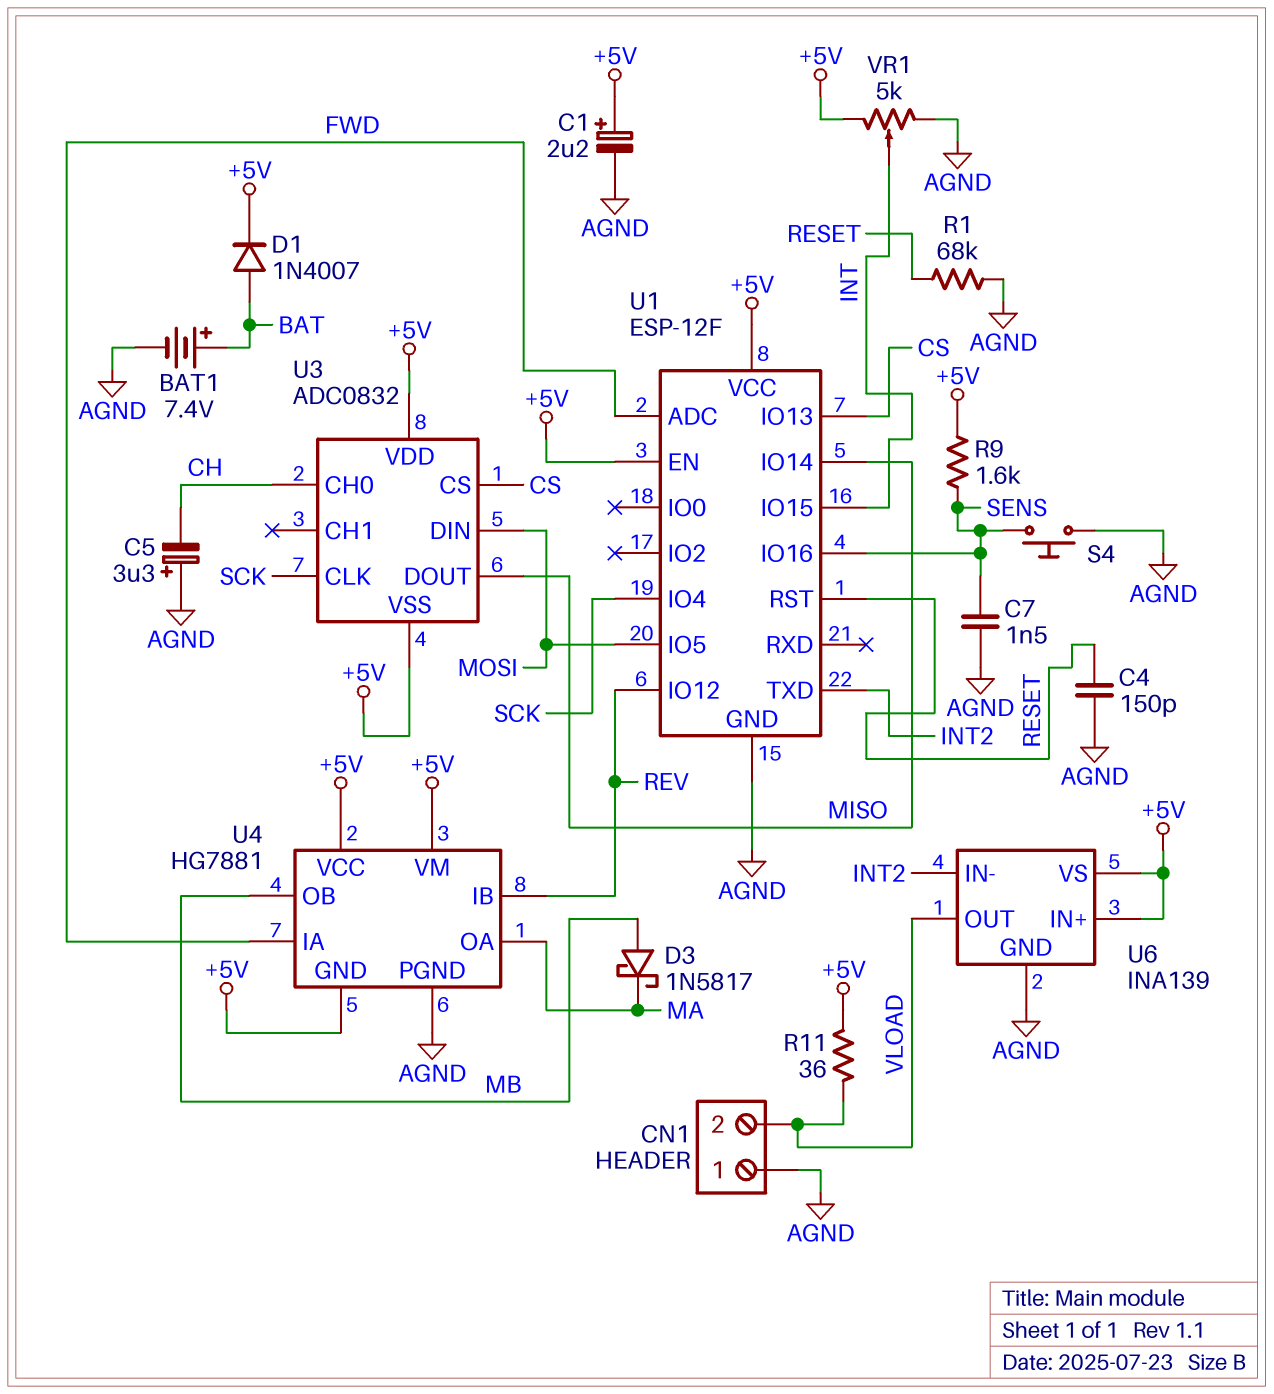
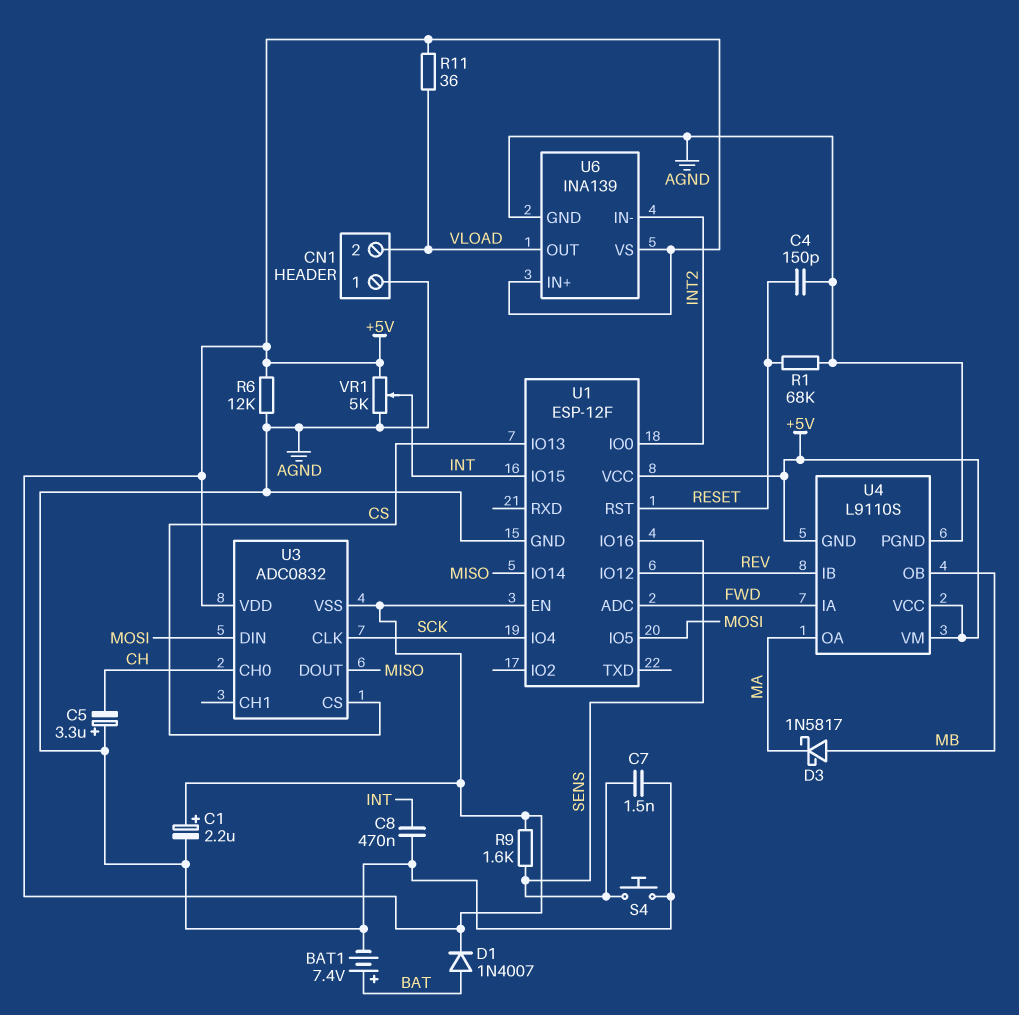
C8: none -> 470nF (AGND, INT)
R6: none -> 12k (+5V, AGND)
U1 pin IO0: none -> INT2
U1 pin TXD: INT2 -> none
U4: HG7881 -> L9110S

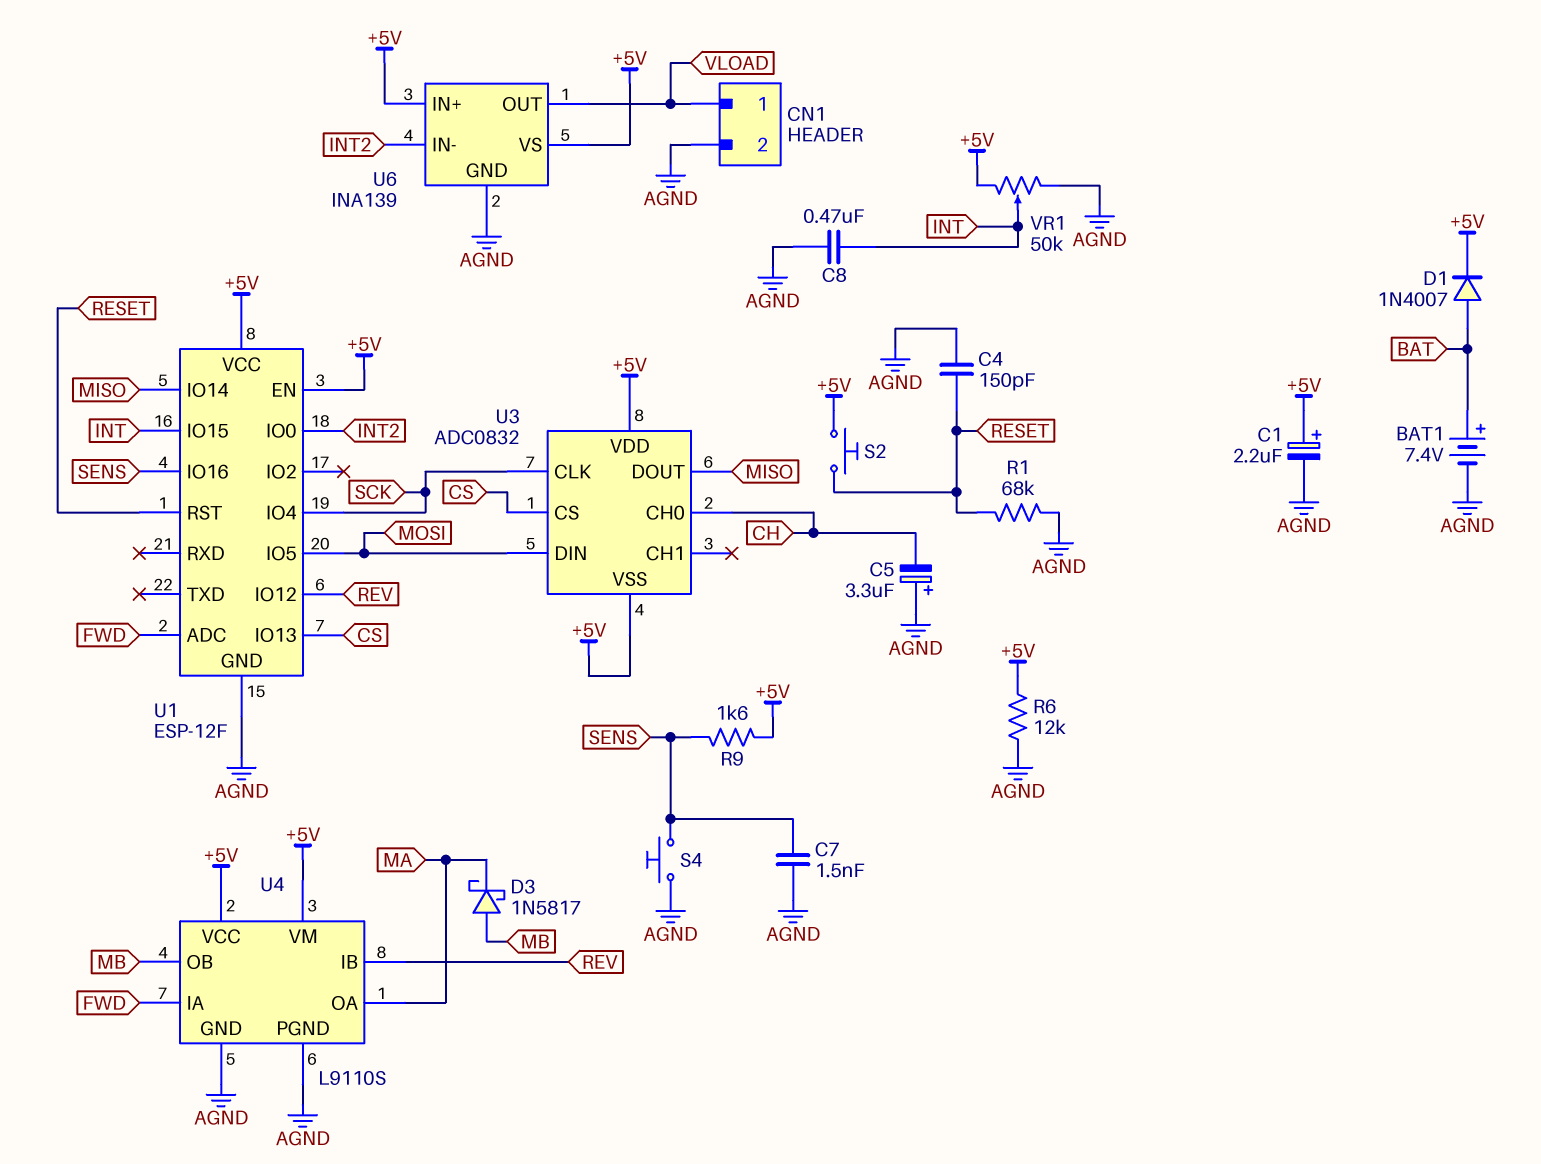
CN1 pin 1: AGND -> VLOAD
CN1 pin 2: VLOAD -> AGND
R11: 36 (+5V, VLOAD) -> none
S2: none -> button (+5V, RESET)
U4 pin GND: +5V -> AGND
VR1: 5k (+5V, AGND, wiper INT) -> 50k (+5V, AGND, wiper INT)

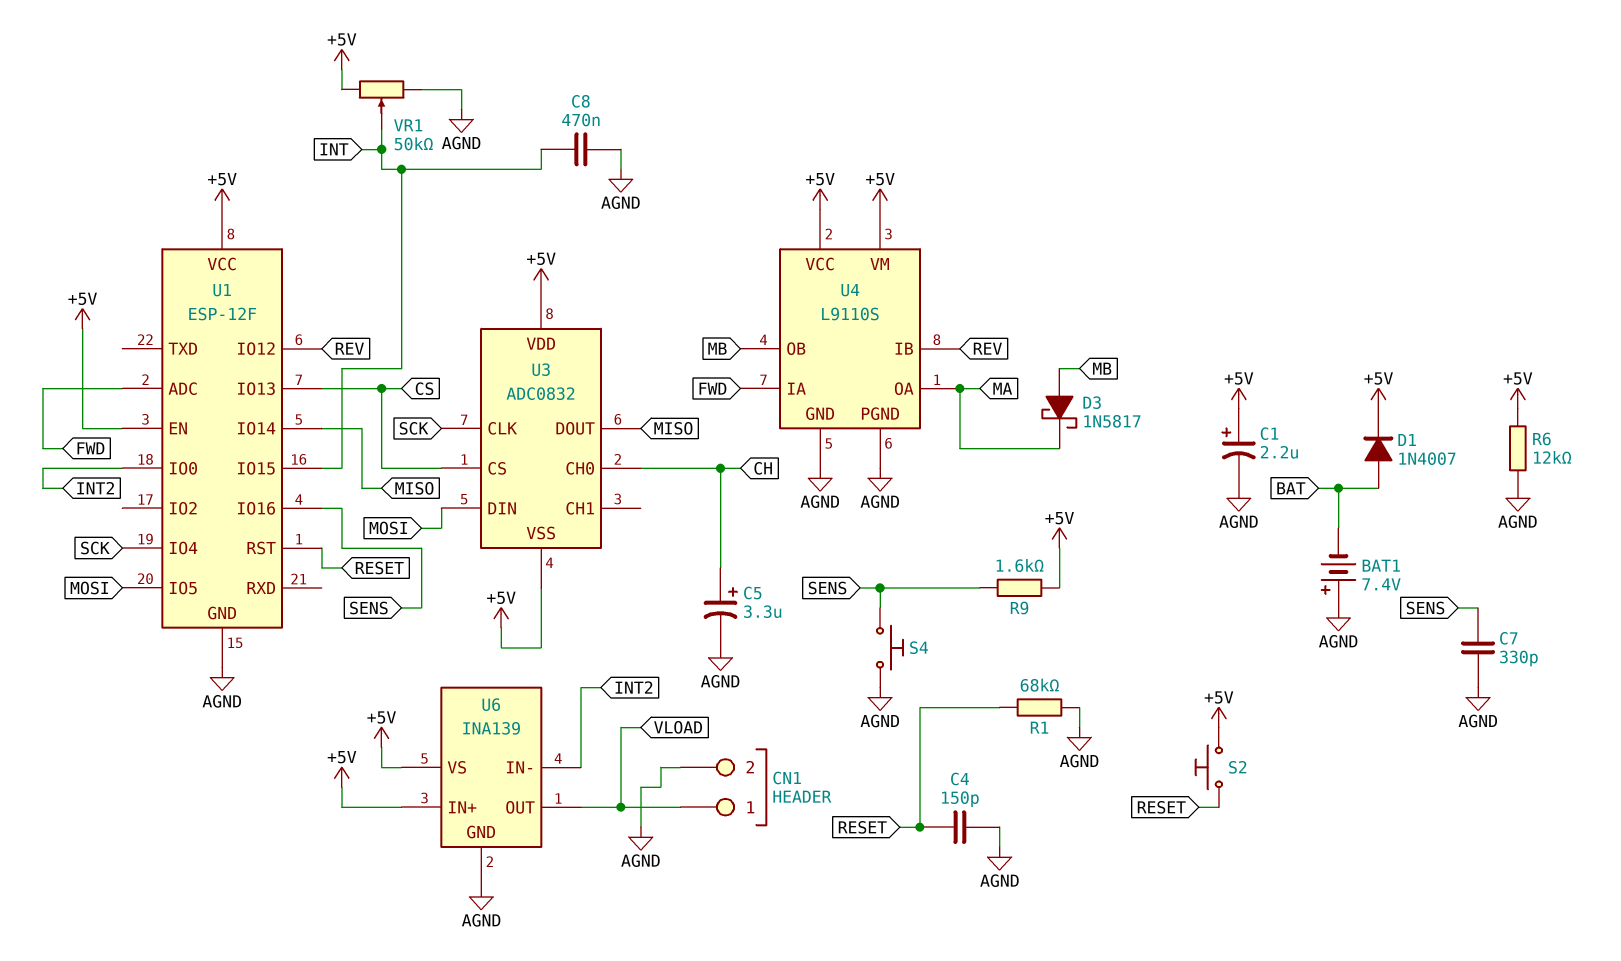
BAT1: 7.4V (plus BAT, minus AGND) -> 7.4V (plus AGND, minus BAT)
C5: 3.3uF (plus AGND, minus CH) -> 3.3uF (plus CH, minus AGND)
C7: 1.5nF (AGND, SENS) -> 330pF (AGND, SENS)

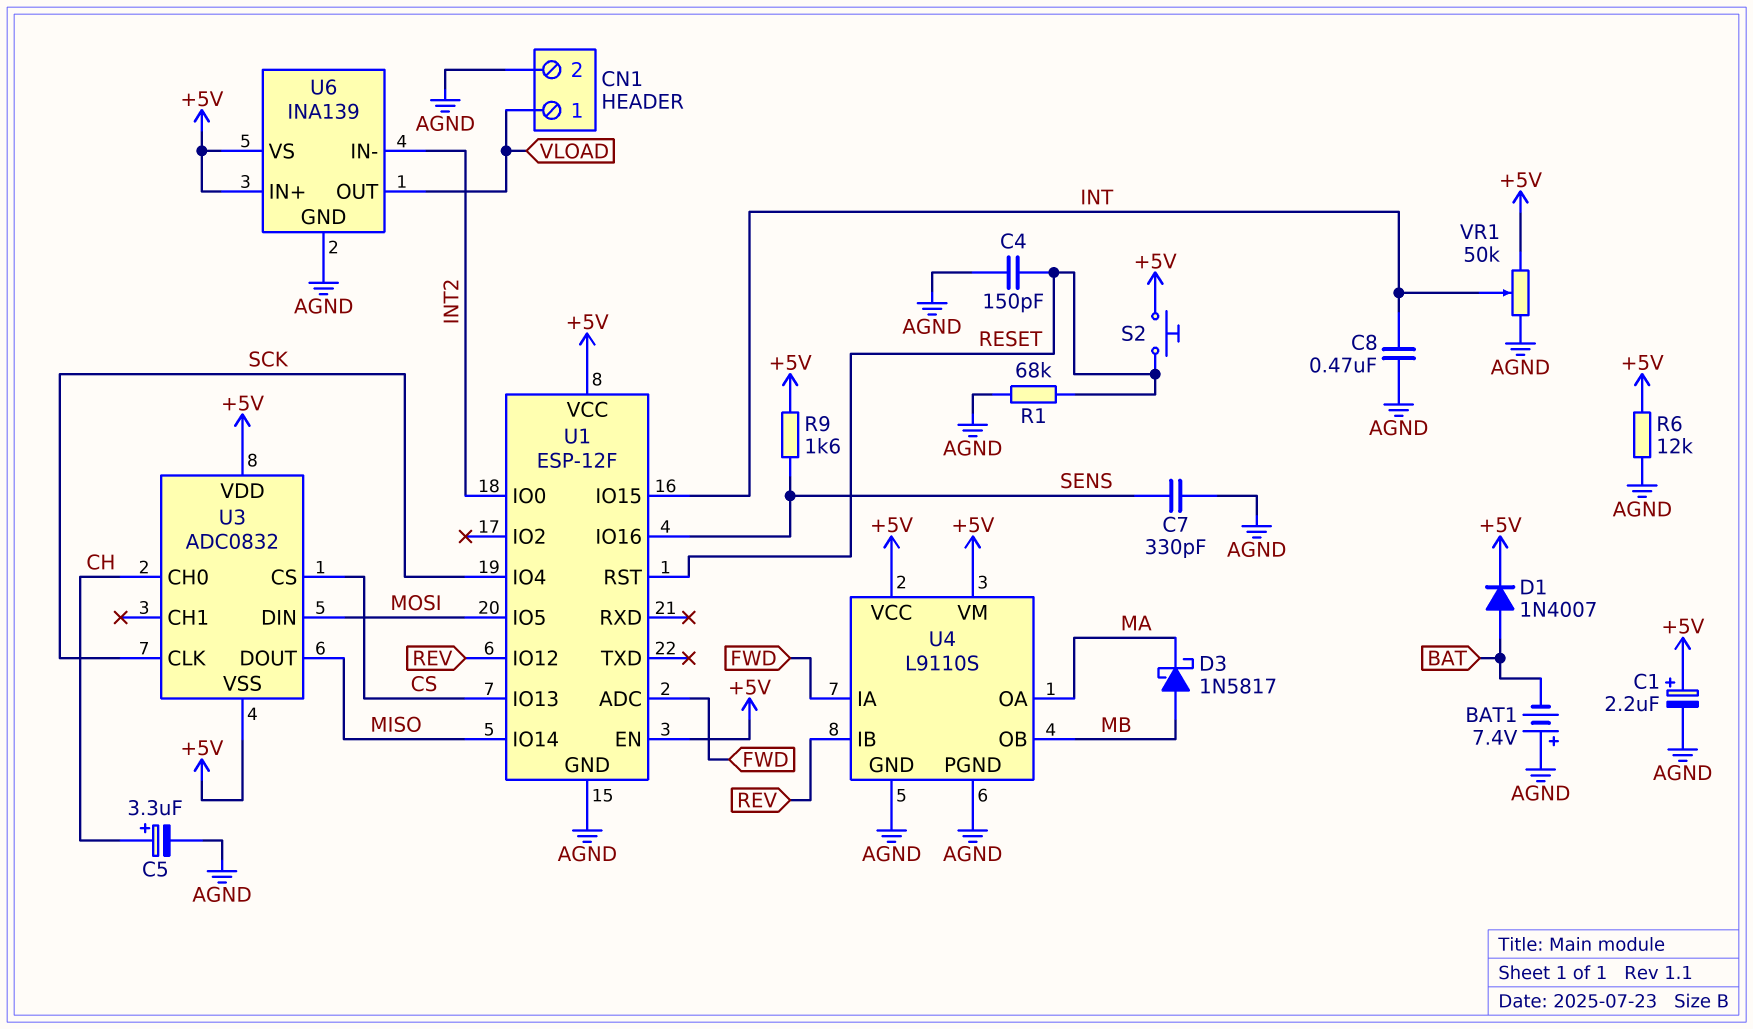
S4: button (AGND, SENS) -> none

